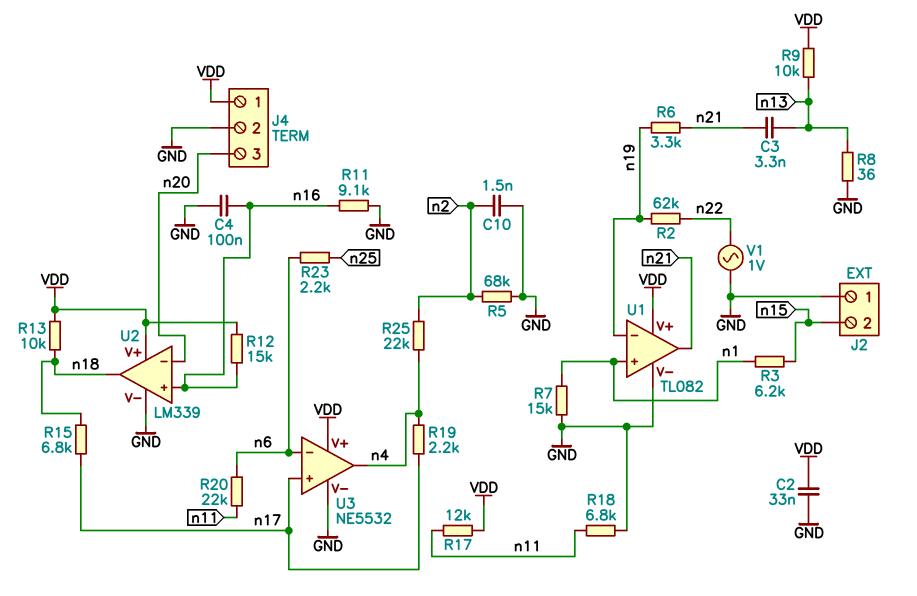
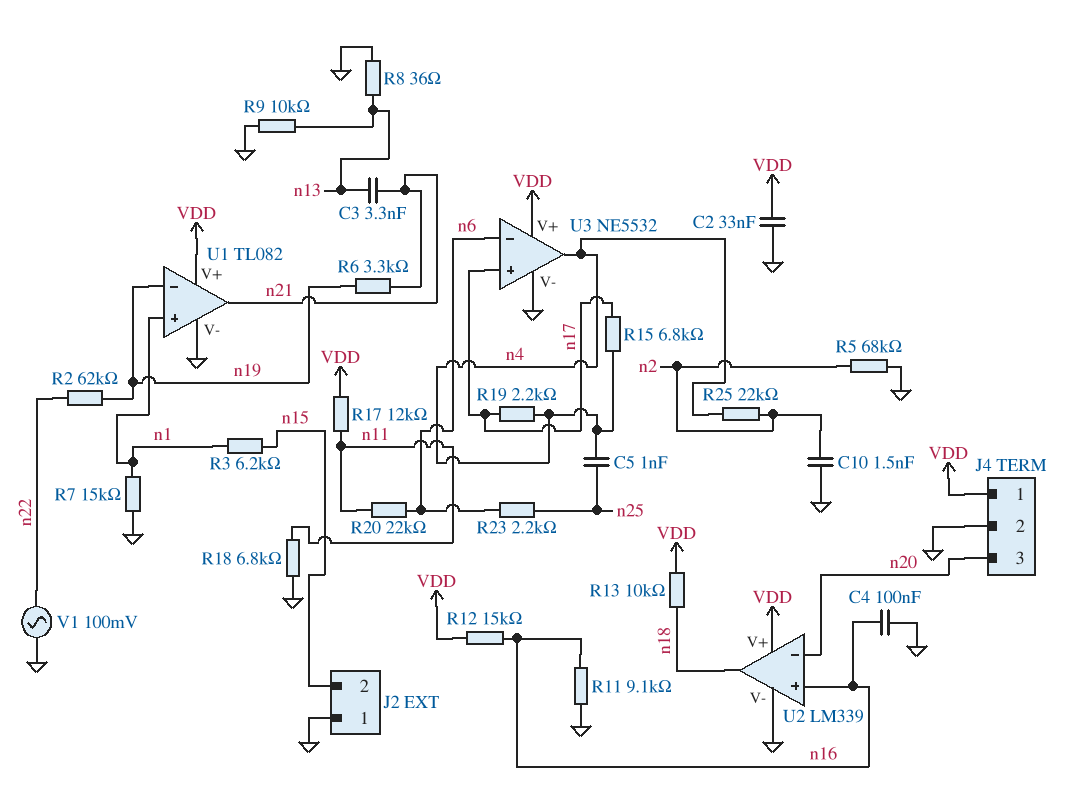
C5: none -> 1nF (n4, n25)
R9: 10k (VDD, n13) -> 10k (GND, n13)
R15: 6.8k (n17, n18) -> 6.8k (n4, n17)
V1: AC 1V (GND, n22) -> AC 100mV (GND, n22)

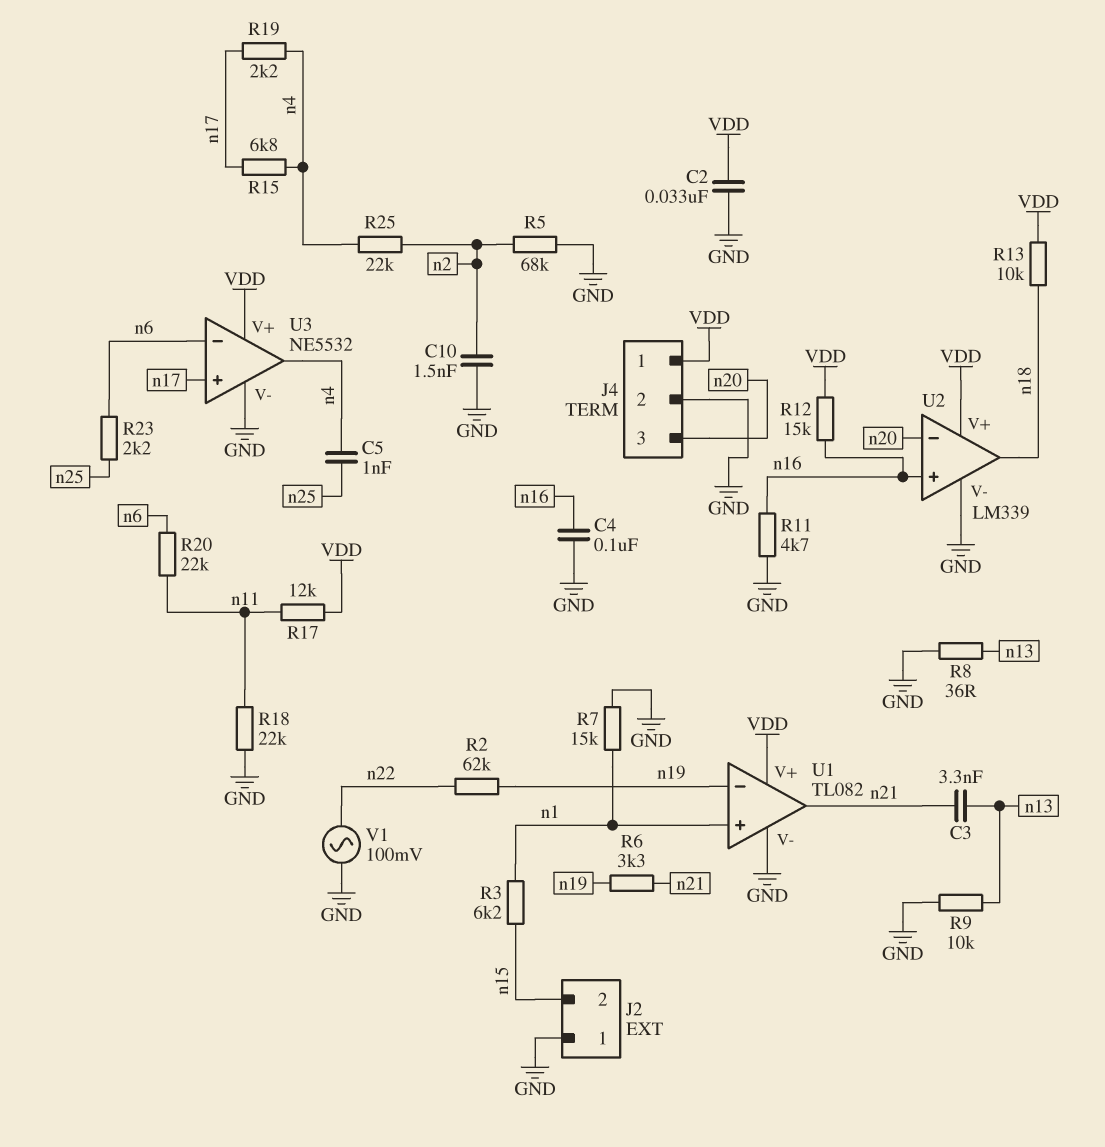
R11: 9.1k (GND, n16) -> 4.7k (GND, n16)
R18: 6.8k (GND, n11) -> 22k (GND, n11)

